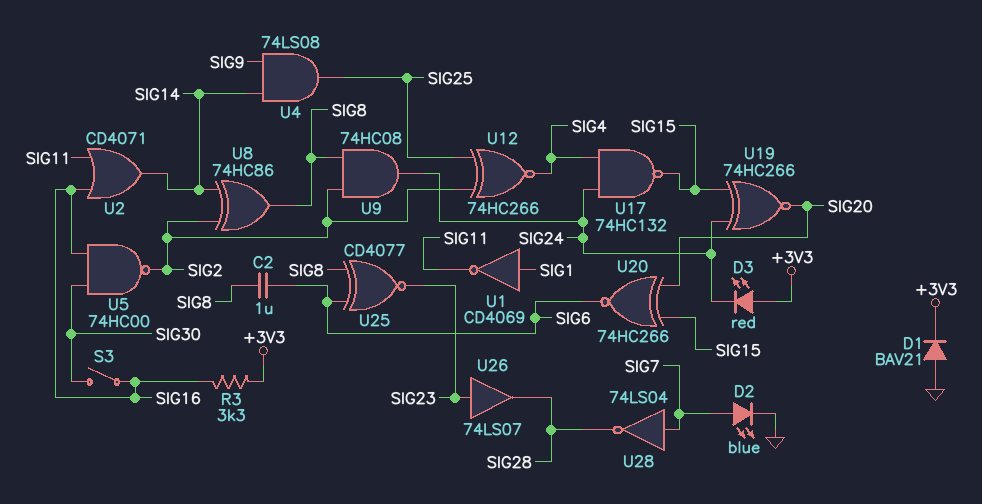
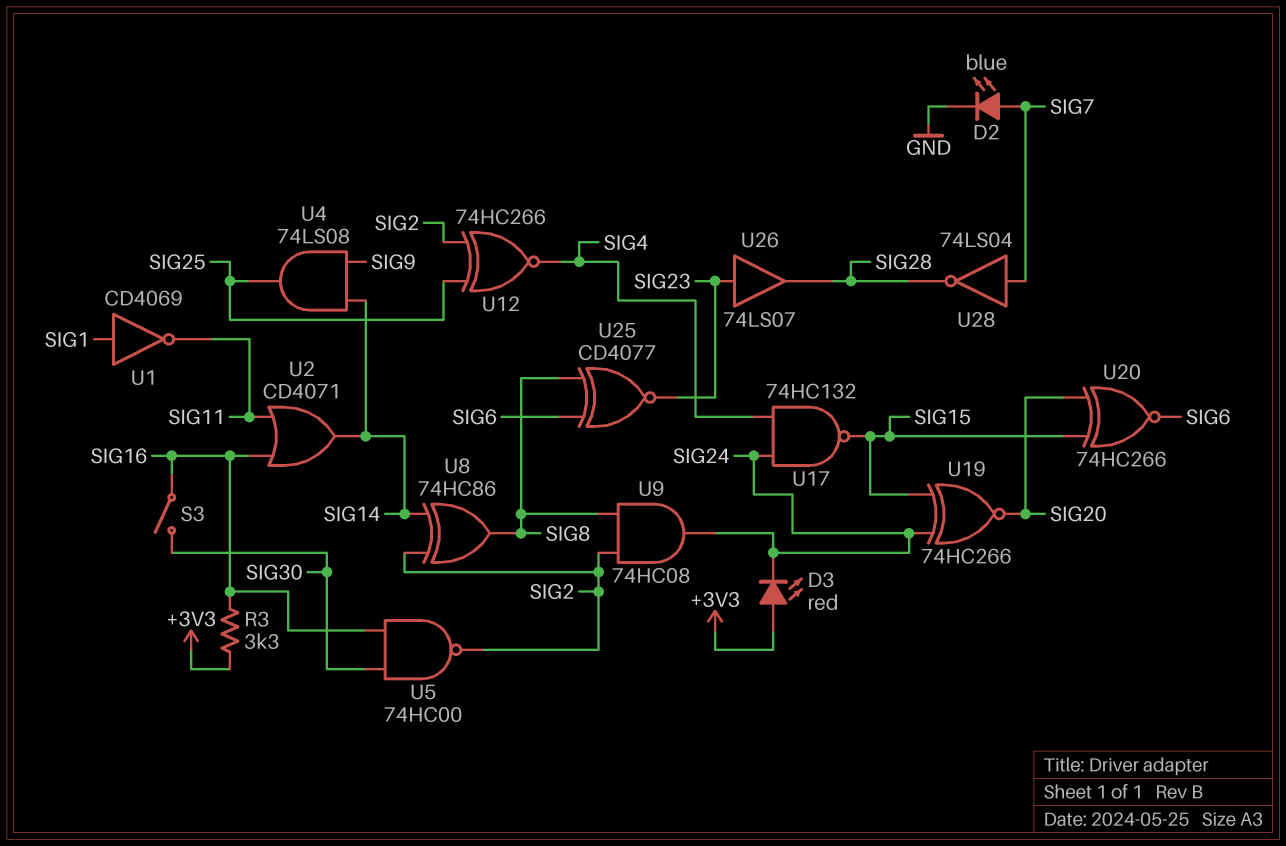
C2: 1uF (SIG6, SIG8) -> none
D1: diode BAV21 (A GND, K +3V3) -> none

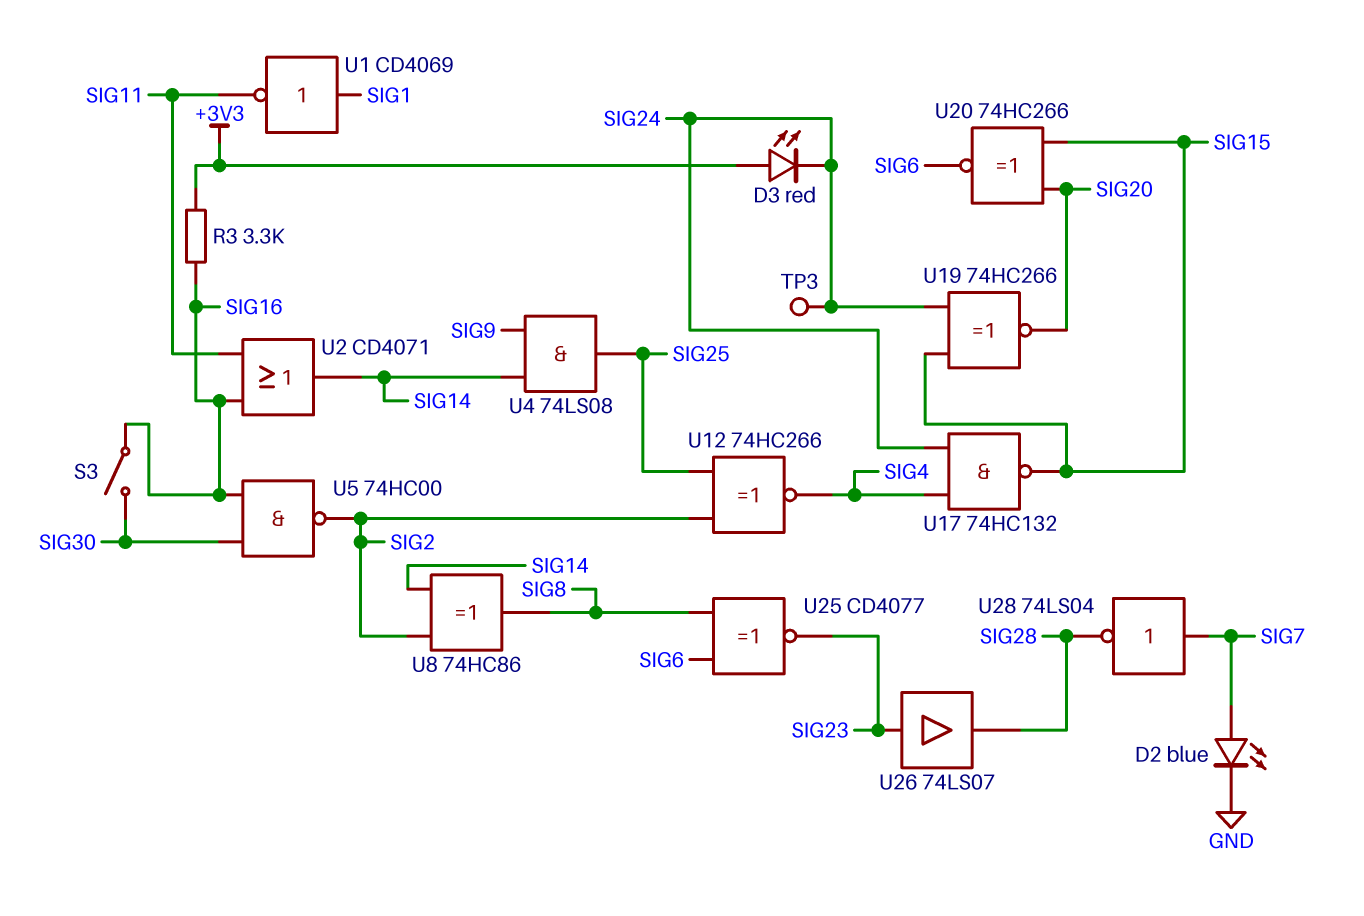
TP3: none -> test point (SIG24)
U9: AND 74HC08 (in SIG2, in SIG8, out SIG24) -> none

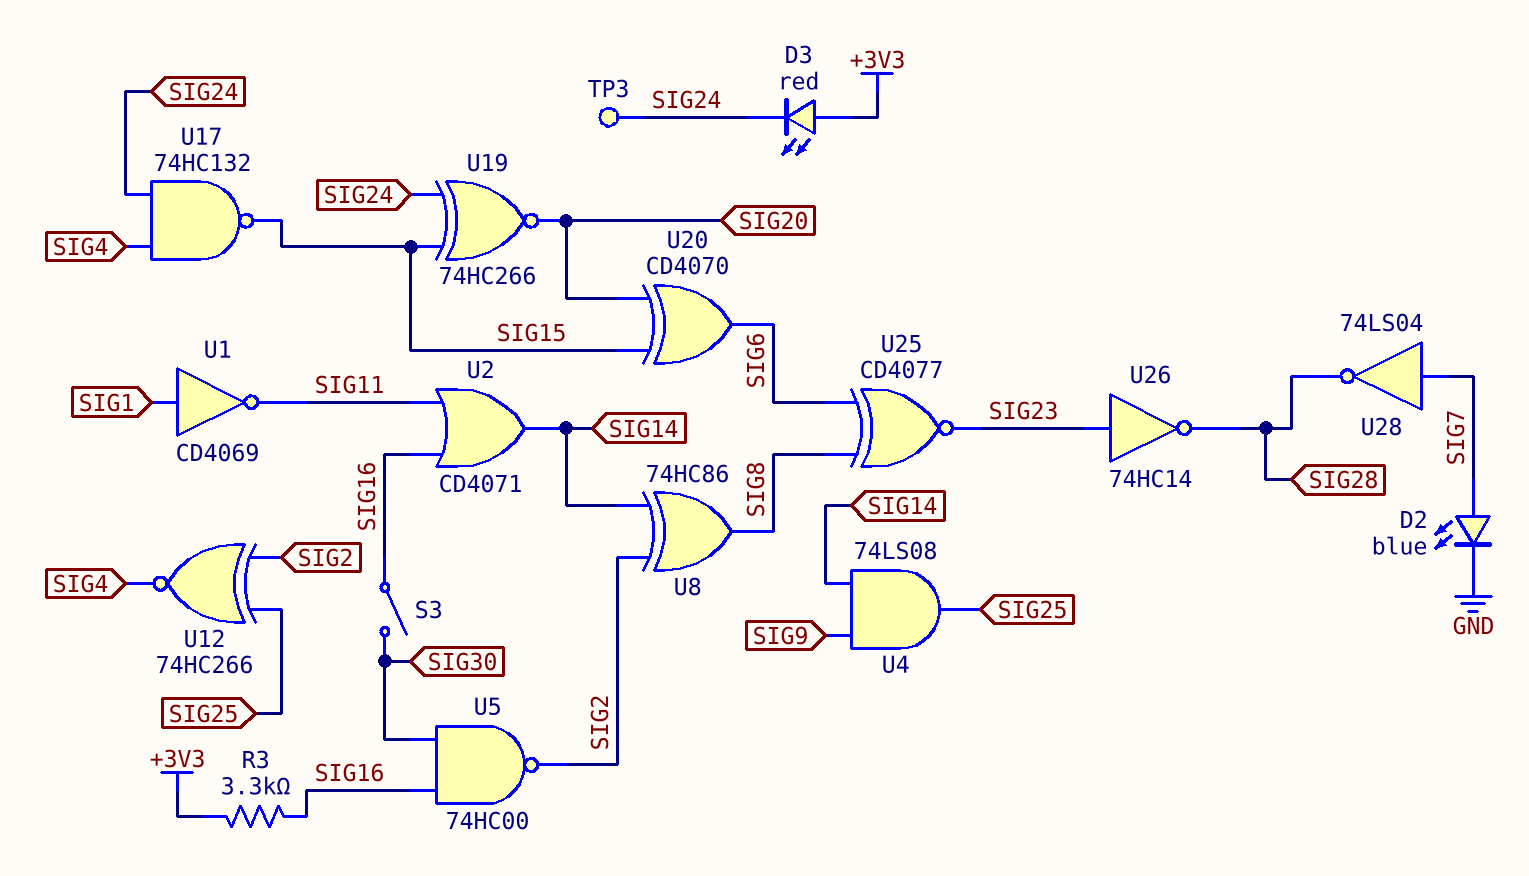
U20: XNOR 74HC266 (in SIG15, in SIG20, out SIG6) -> XOR CD4070 (in SIG15, in SIG20, out SIG6)
U26: buffer 74LS07 (in SIG23, out SIG28) -> NOT 74HC14 (in SIG23, out SIG28)

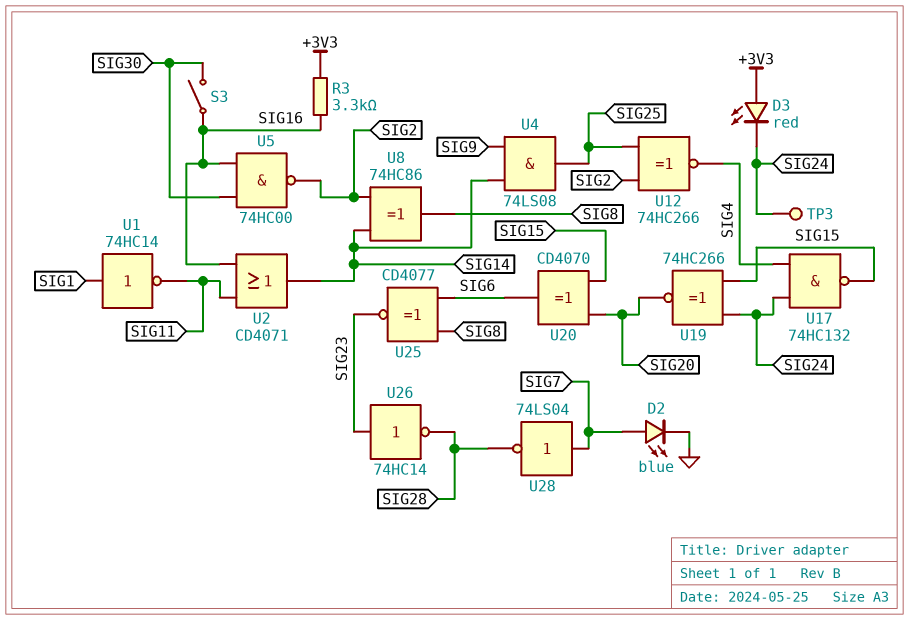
U1: NOT CD4069 (in SIG1, out SIG11) -> NOT 74HC14 (in SIG1, out SIG11)

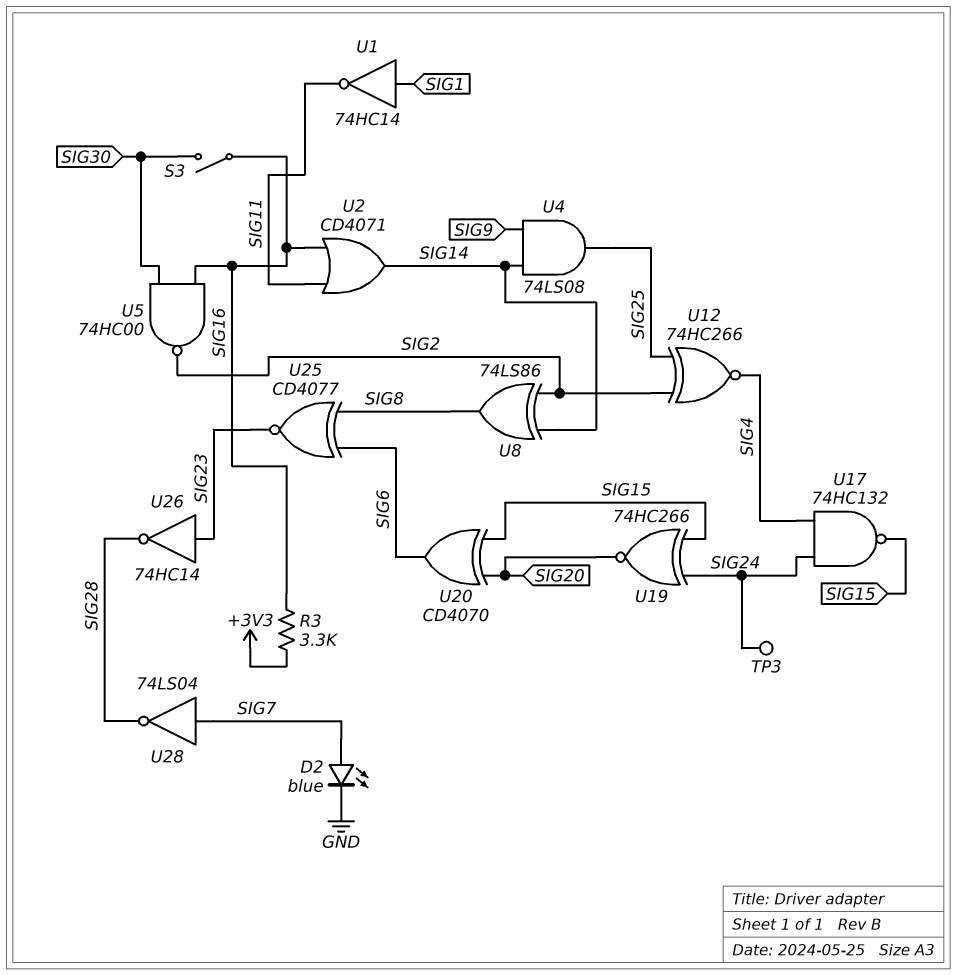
D3: LED red (A +3V3, K SIG24) -> none
U8: XOR 74HC86 (in SIG2, in SIG14, out SIG8) -> XOR 74LS86 (in SIG2, in SIG14, out SIG8)

